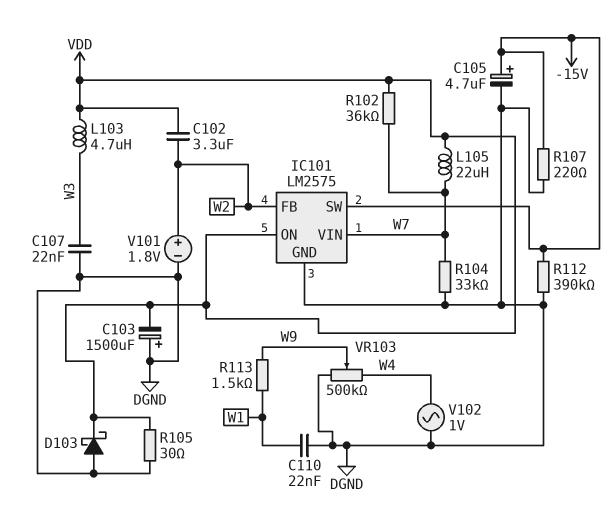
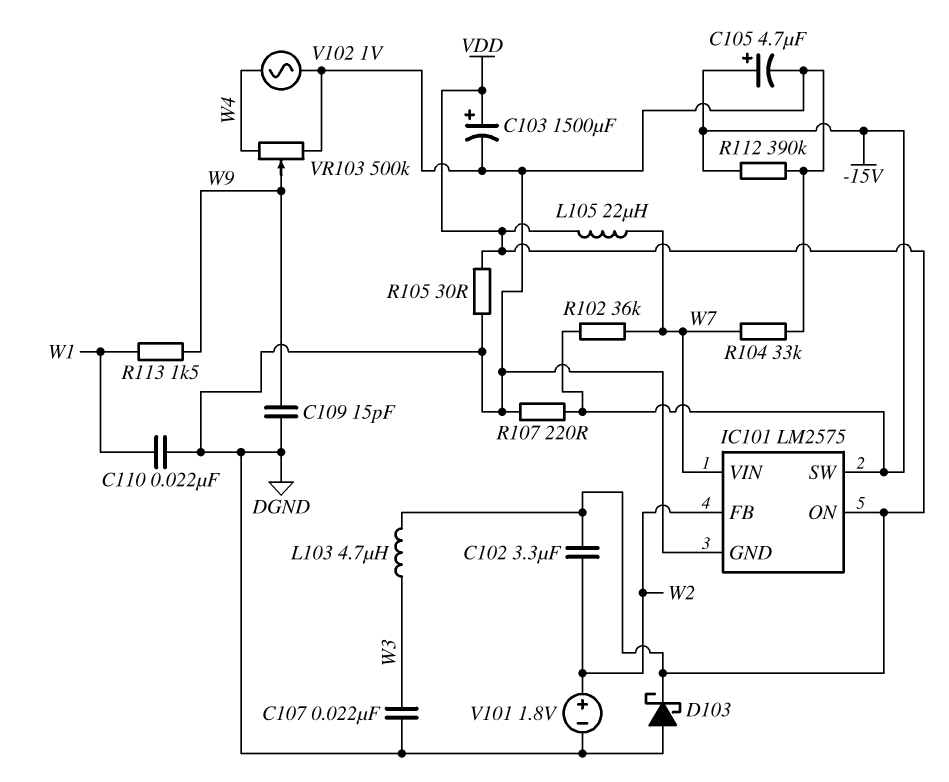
C103: 1500uF (plus DGND, minus VDD) -> 1500uF (plus VDD, minus DGND)
C109: none -> 15pF (DGND, W9)
R102: 36k (VDD, W7) -> 36k (-15V, W7)

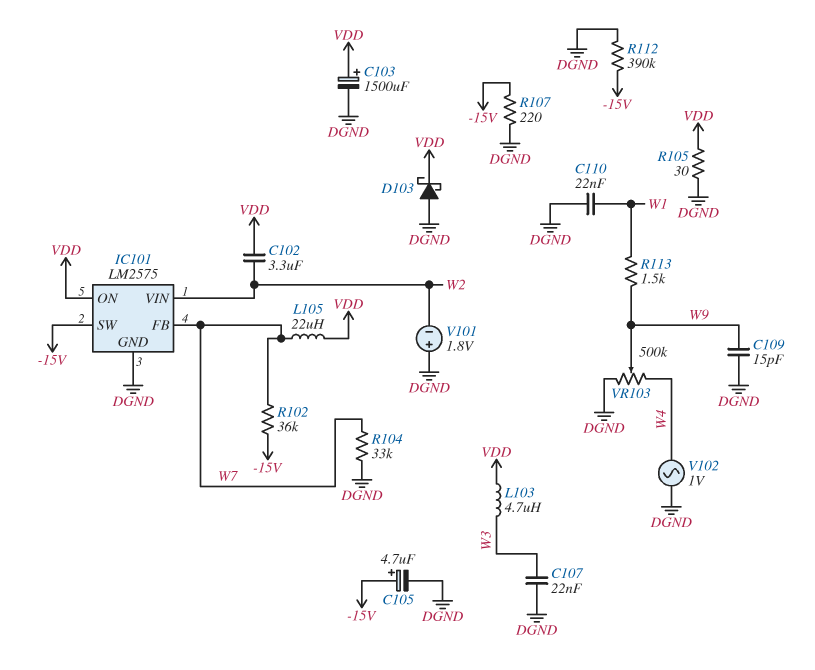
IC101 pin FB: W2 -> W7
IC101 pin VIN: W7 -> W2
V101: 1.8V (plus W2, minus DGND) -> 1.8V (plus DGND, minus W2)

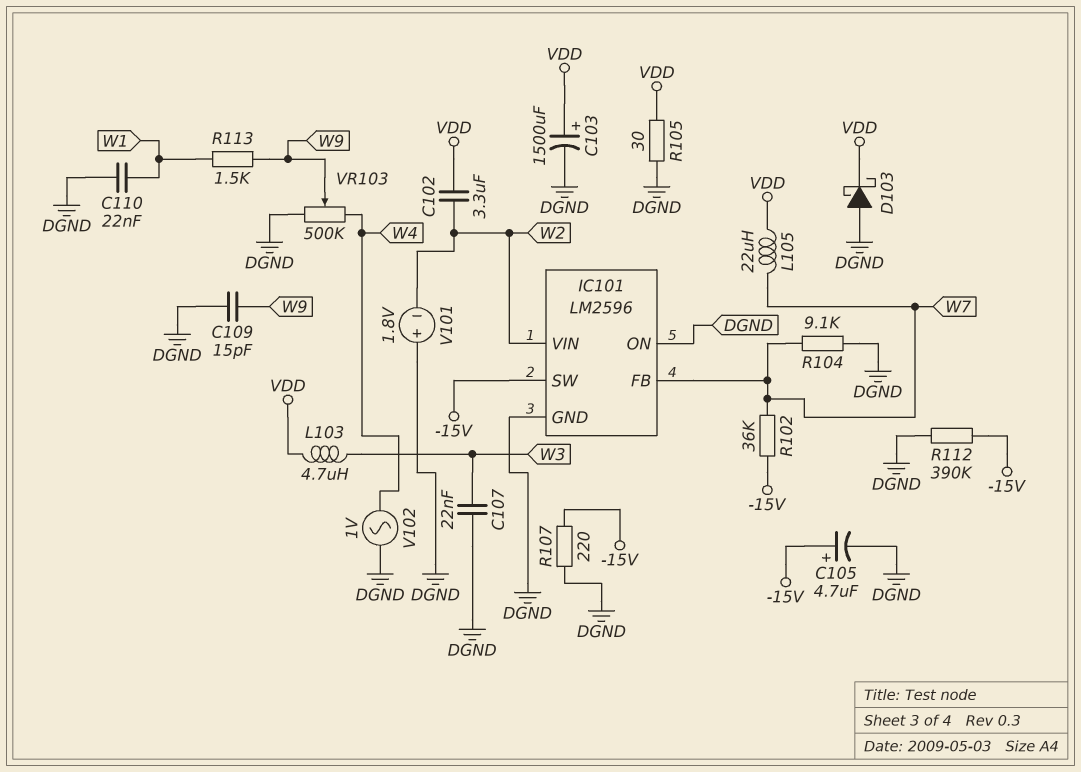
IC101: LM2575 -> LM2596
IC101 pin ON: VDD -> DGND
R104: 33k (DGND, W7) -> 9.1k (DGND, W7)

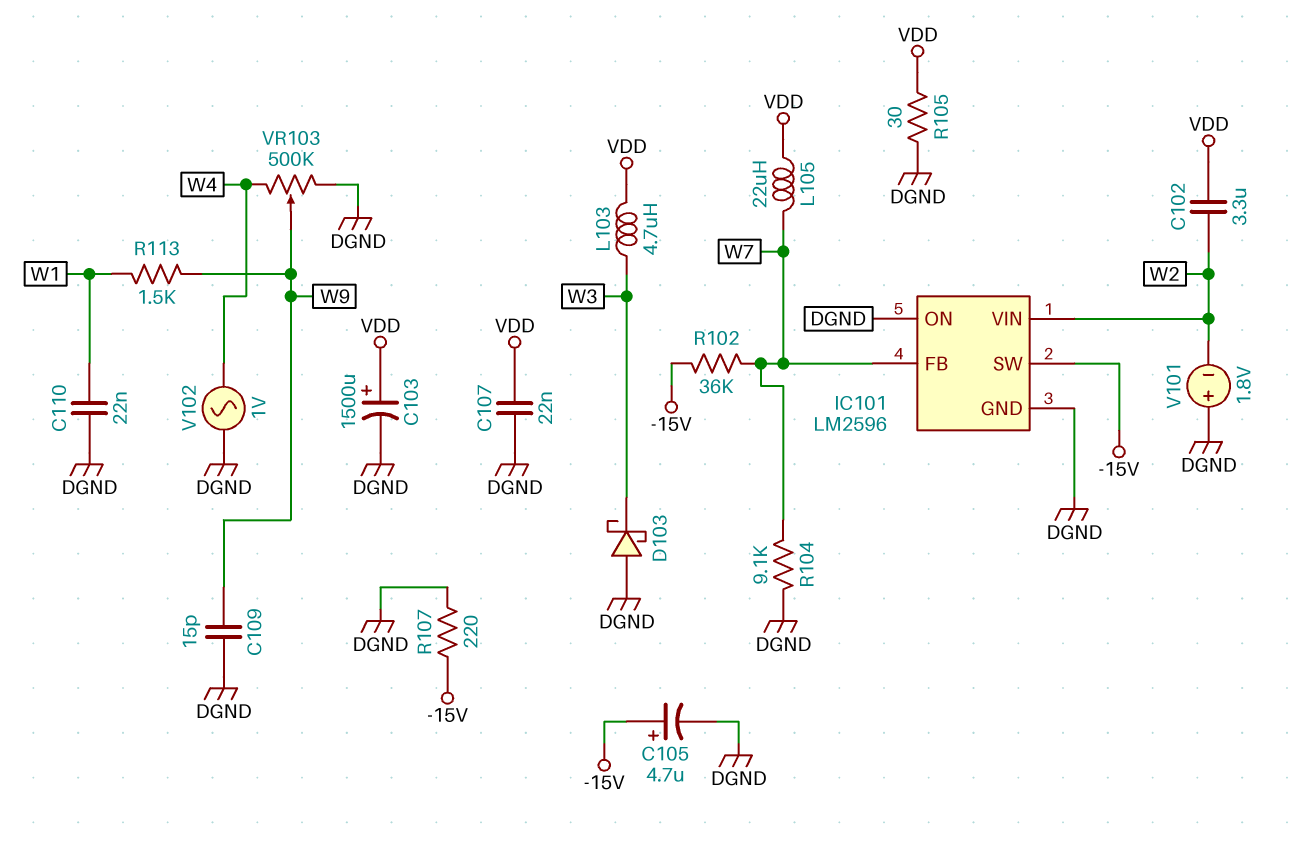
C107: 22nF (DGND, W3) -> 22nF (DGND, VDD)
D103: schottky (A DGND, K VDD) -> schottky (A DGND, K W3)
R112: 390k (-15V, DGND) -> none

